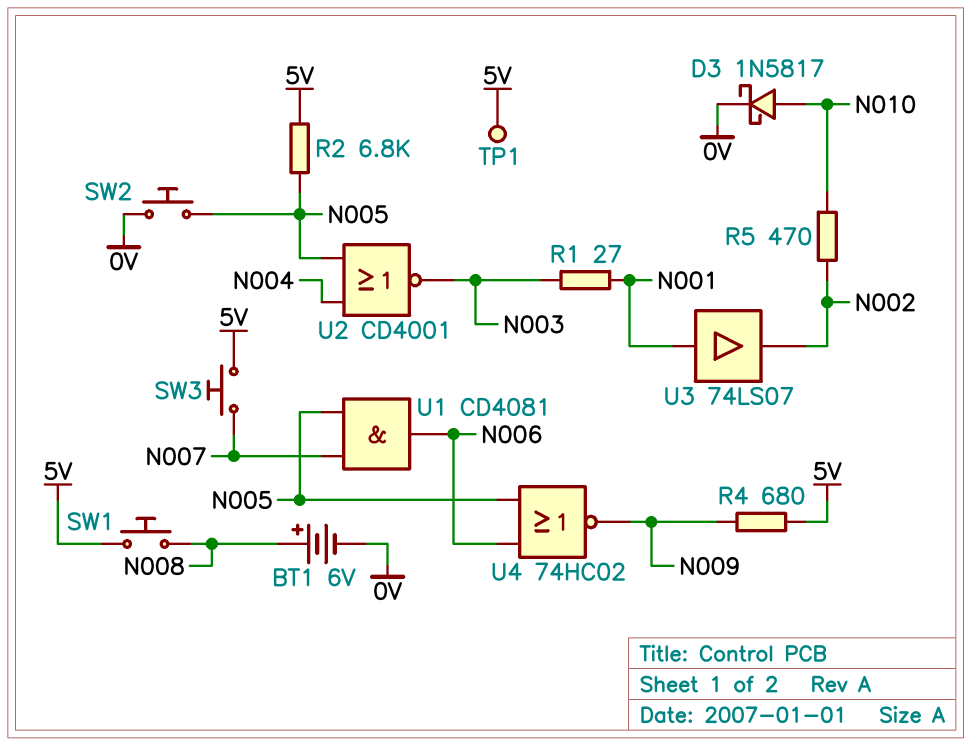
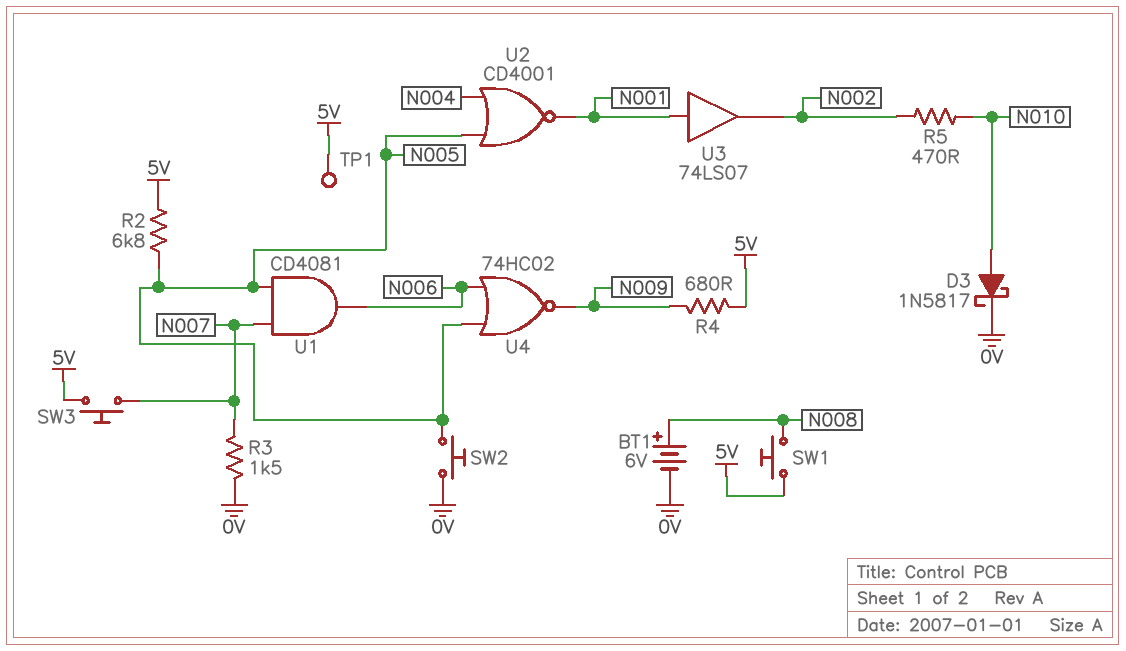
R1: 27 (N001, N003) -> none
R3: none -> 1.5k (0V, N007)
U2: NOR CD4001 (in N004, in N005, out N003) -> NOR CD4001 (in N004, in N005, out N001)

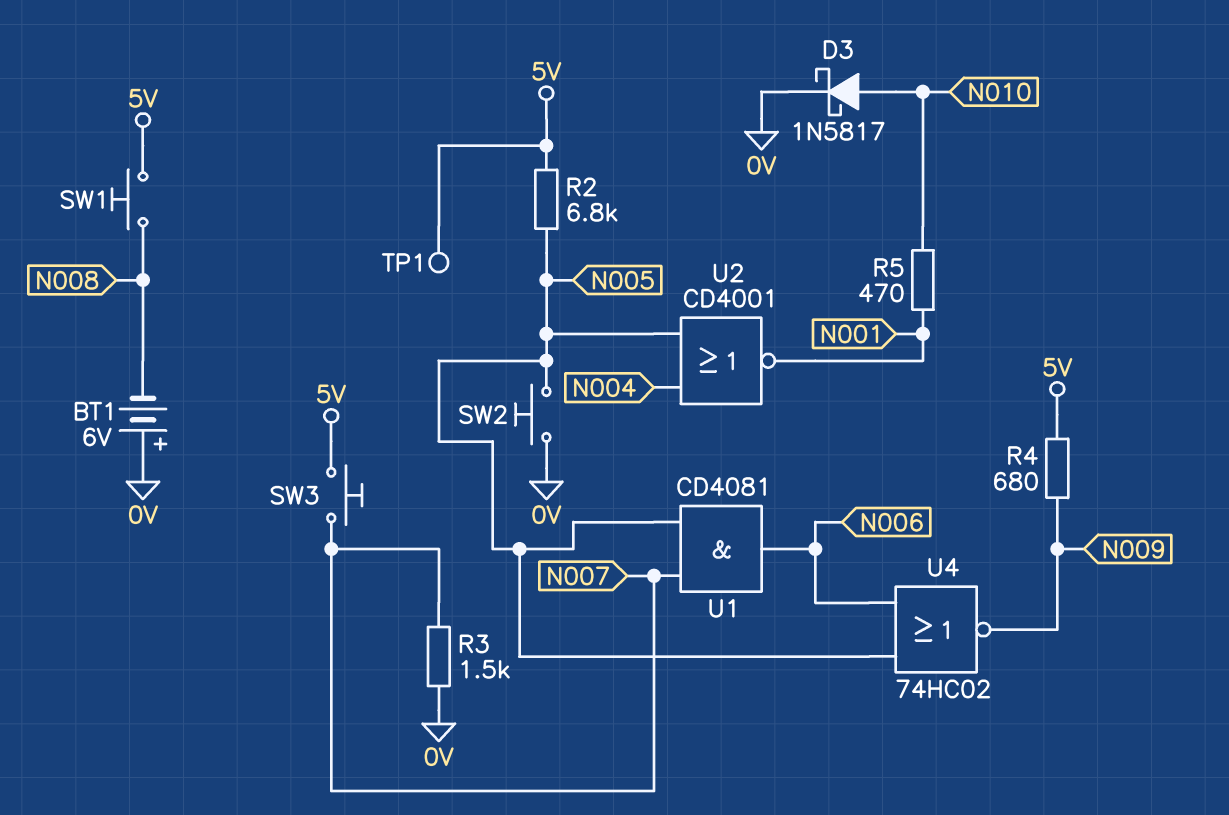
BT1: 6V (plus N008, minus 0V) -> 6V (plus 0V, minus N008)
R5: 470 (N002, N010) -> 470 (N001, N010)
U3: buffer 74LS07 (in N001, out N002) -> none

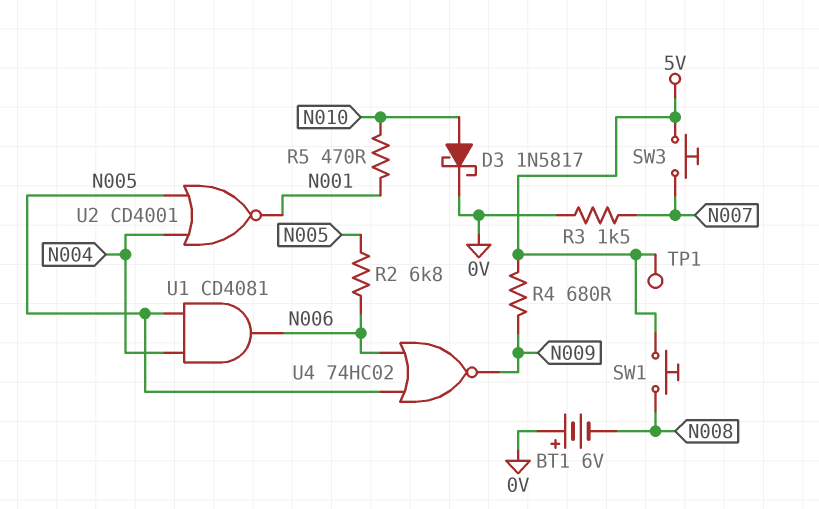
R2: 6.8k (5V, N005) -> 6.8k (N005, N006)
SW2: button (0V, N005) -> none
U1: AND CD4081 (in N005, in N007, out N006) -> AND CD4081 (in N004, in N005, out N006)

